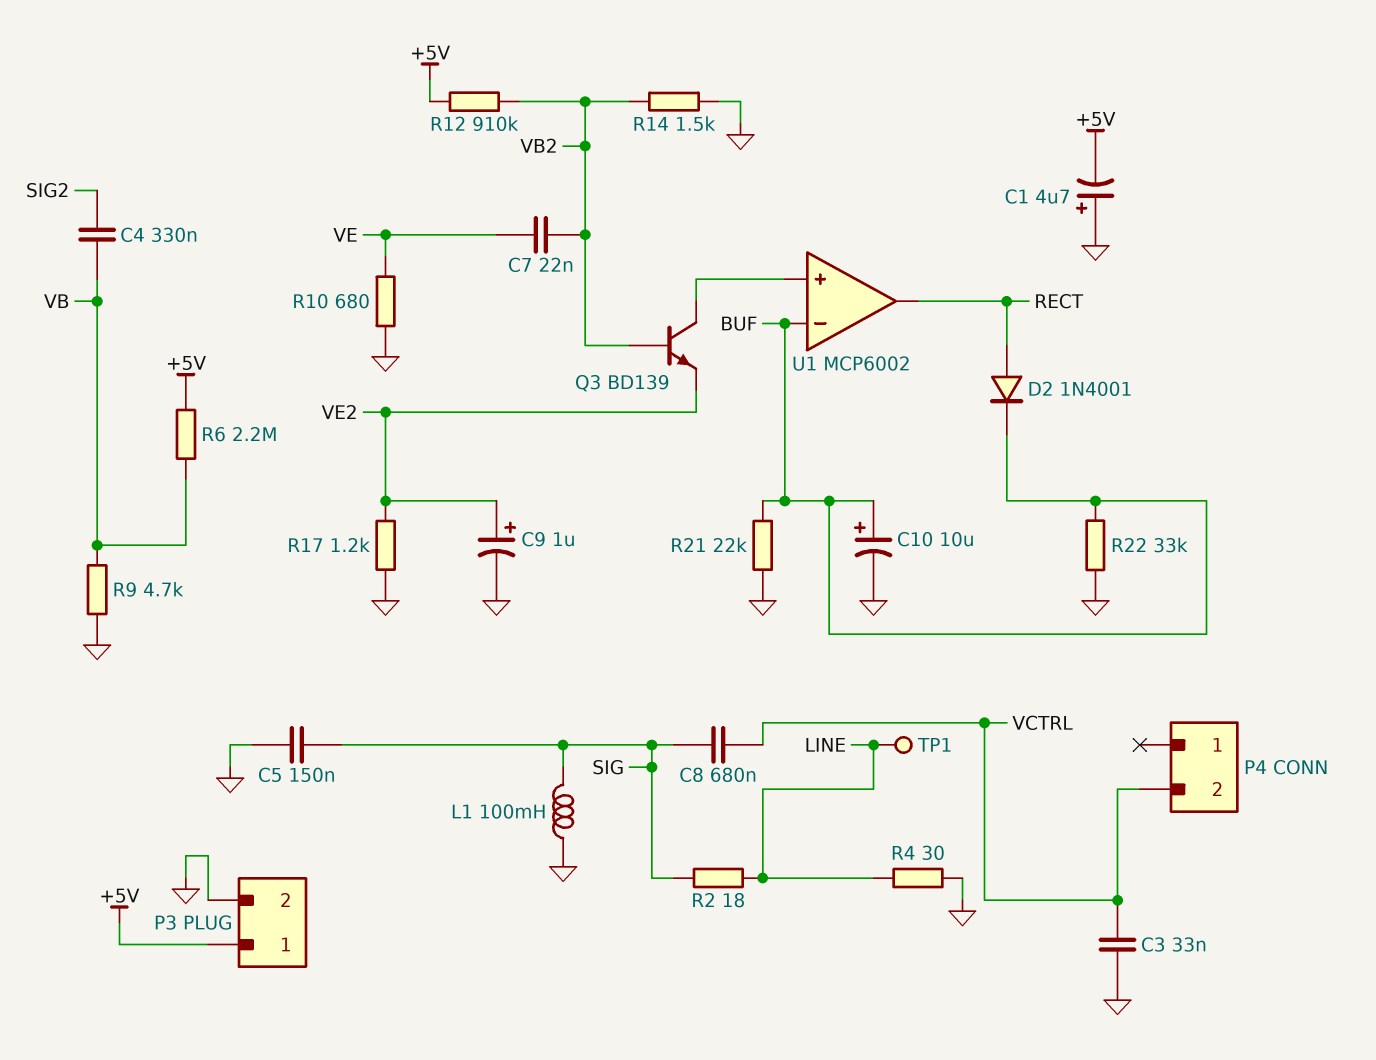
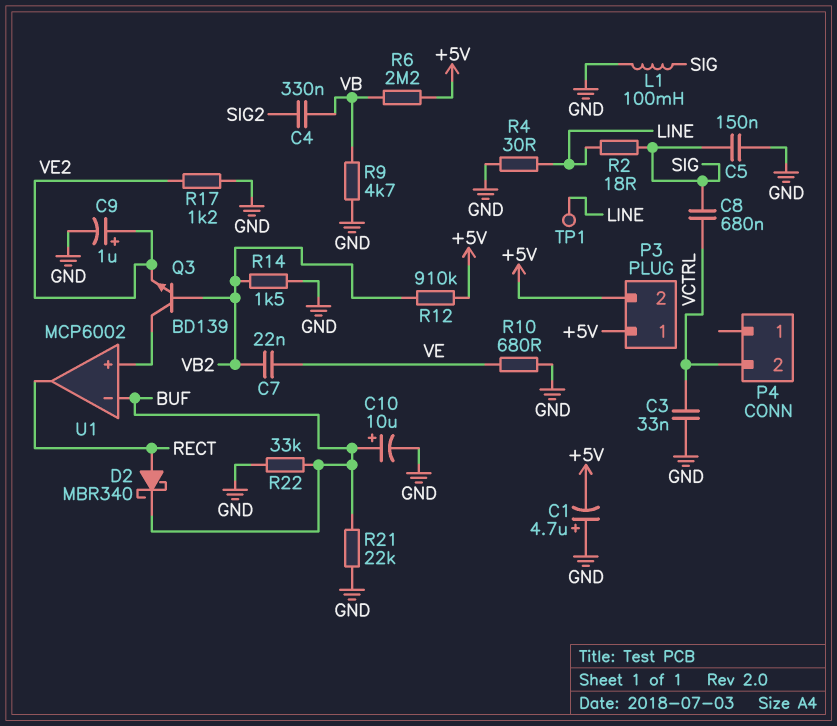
D2: diode 1N4001 (A RECT, K BUF) -> schottky MBR340 (A RECT, K BUF)
P3 pin 2: GND -> +5V

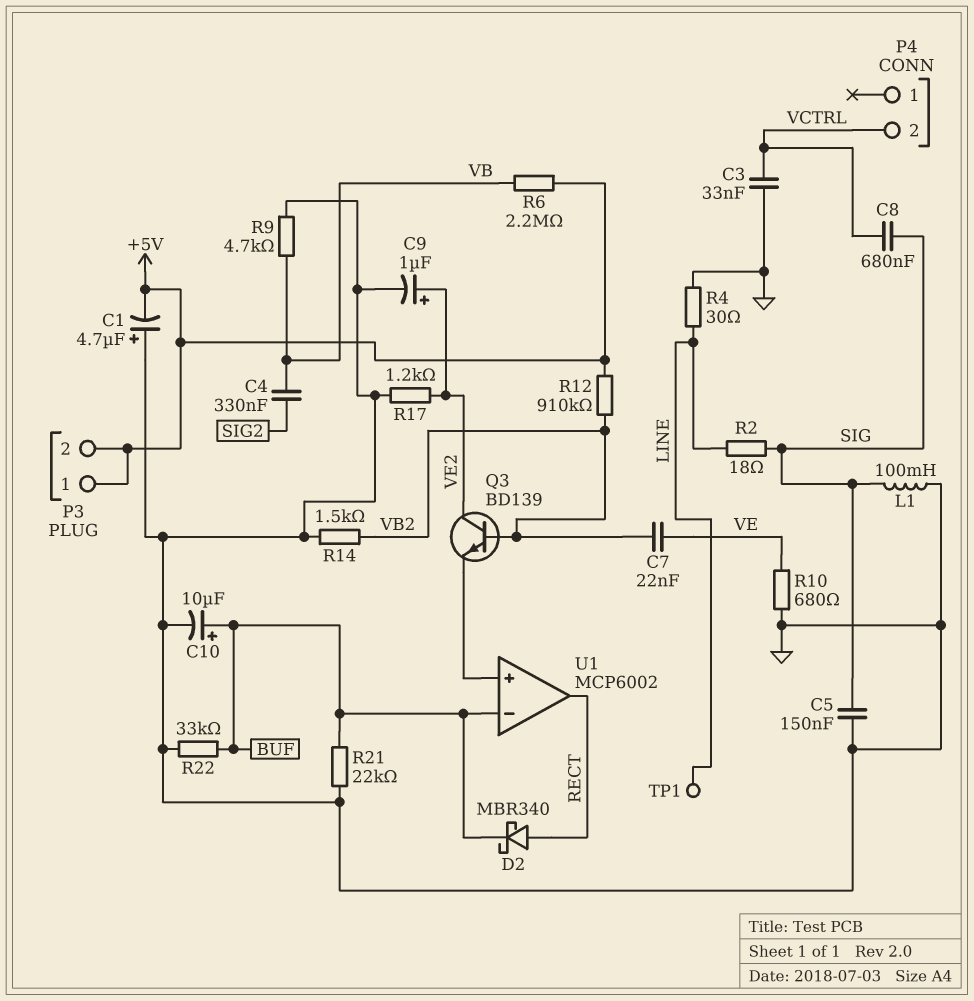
Q3: NPN BD139 (B VB2, C U1/in+, E VE2) -> NPN BD139 (B VB2, C VE2, E U1/in+)

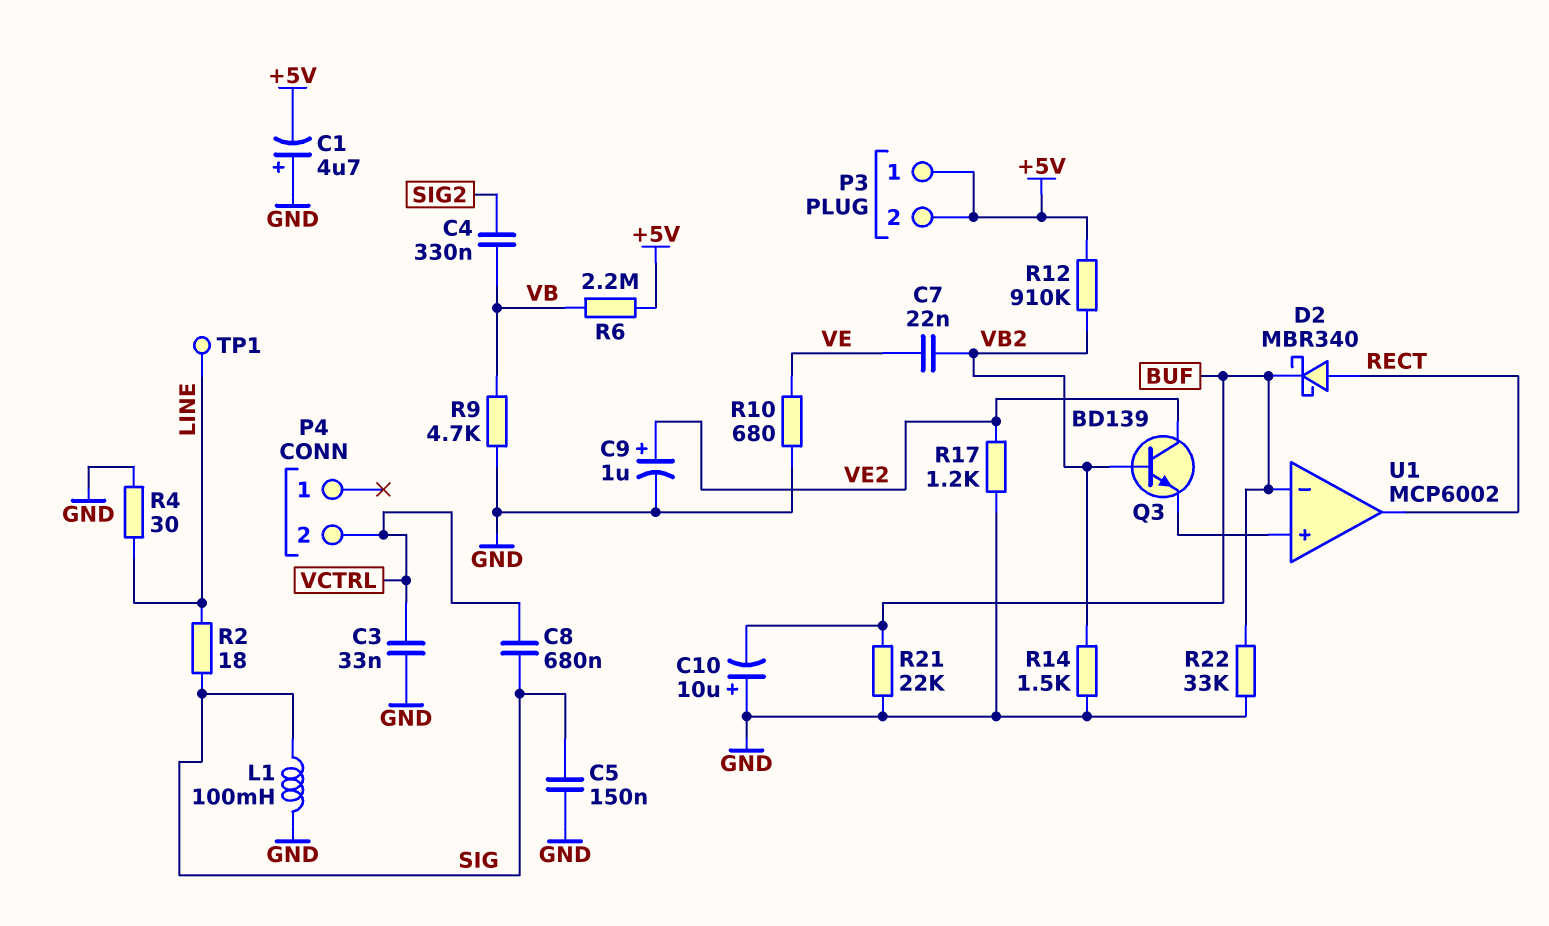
C10: 10uF (plus BUF, minus GND) -> 10uF (plus GND, minus BUF)

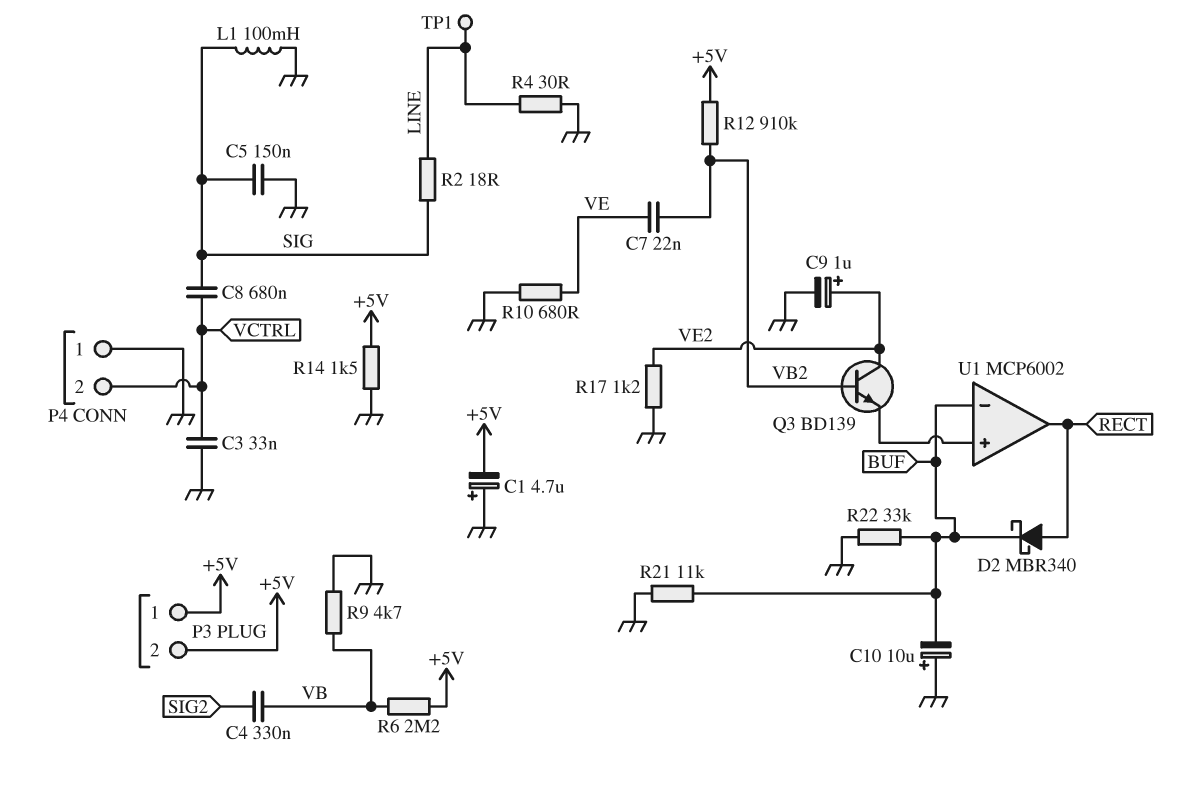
P4 pin 1: none -> GND
R14: 1.5k (GND, VB2) -> 1.5k (+5V, GND)
R21: 22k (BUF, GND) -> 11k (BUF, GND)

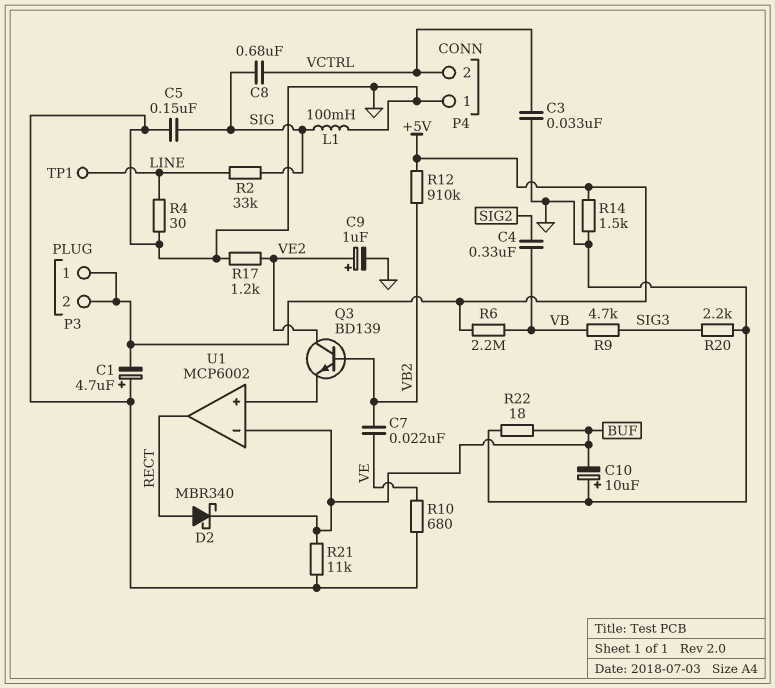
R2: 18 (LINE, SIG) -> 33k (LINE, SIG)
R9: 4.7k (GND, VB) -> 4.7k (SIG3, VB)
R20: none -> 2.2k (GND, SIG3)
R22: 33k (BUF, GND) -> 18 (BUF, GND)

